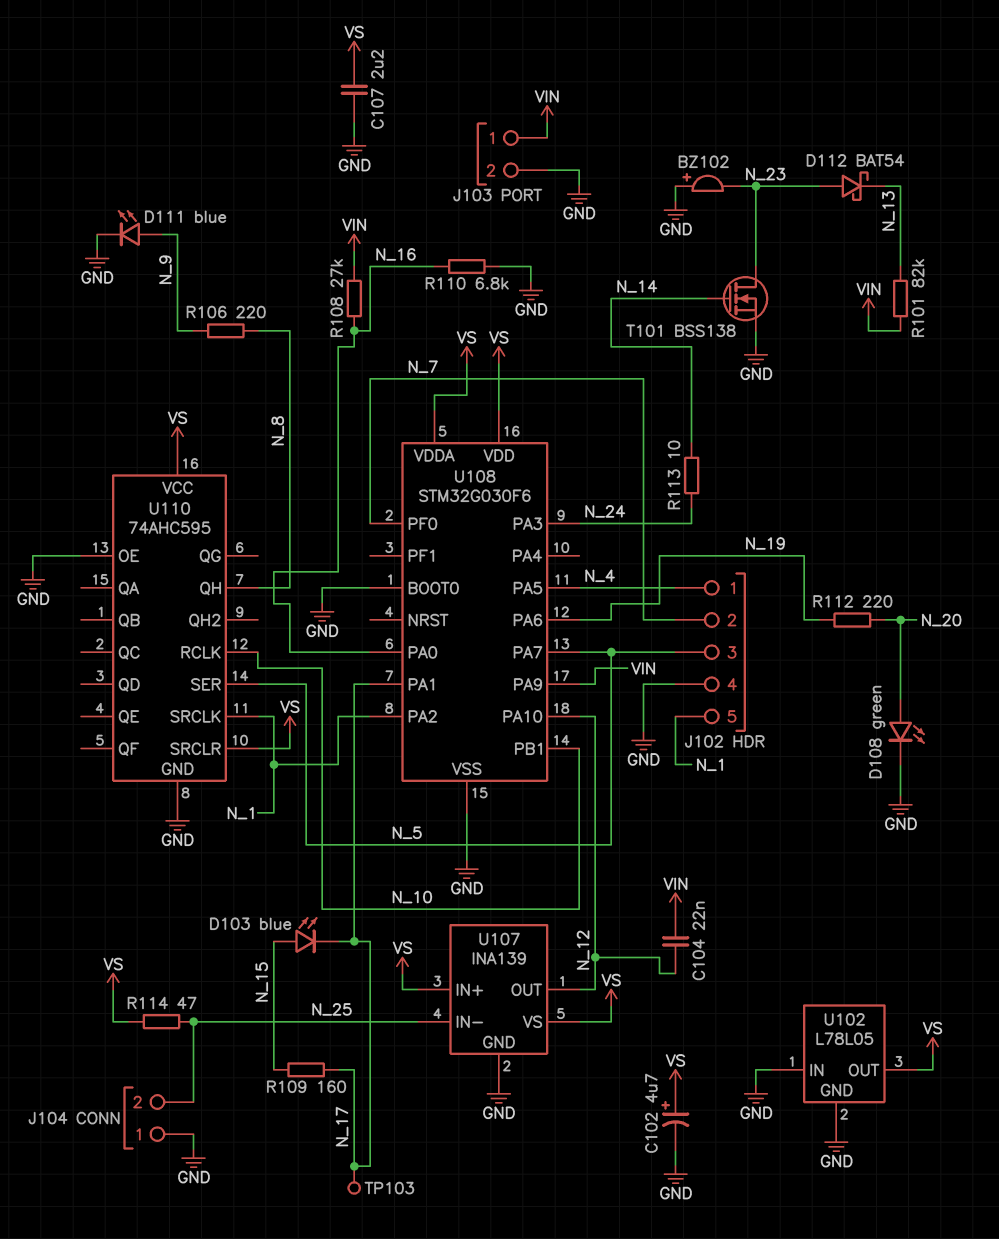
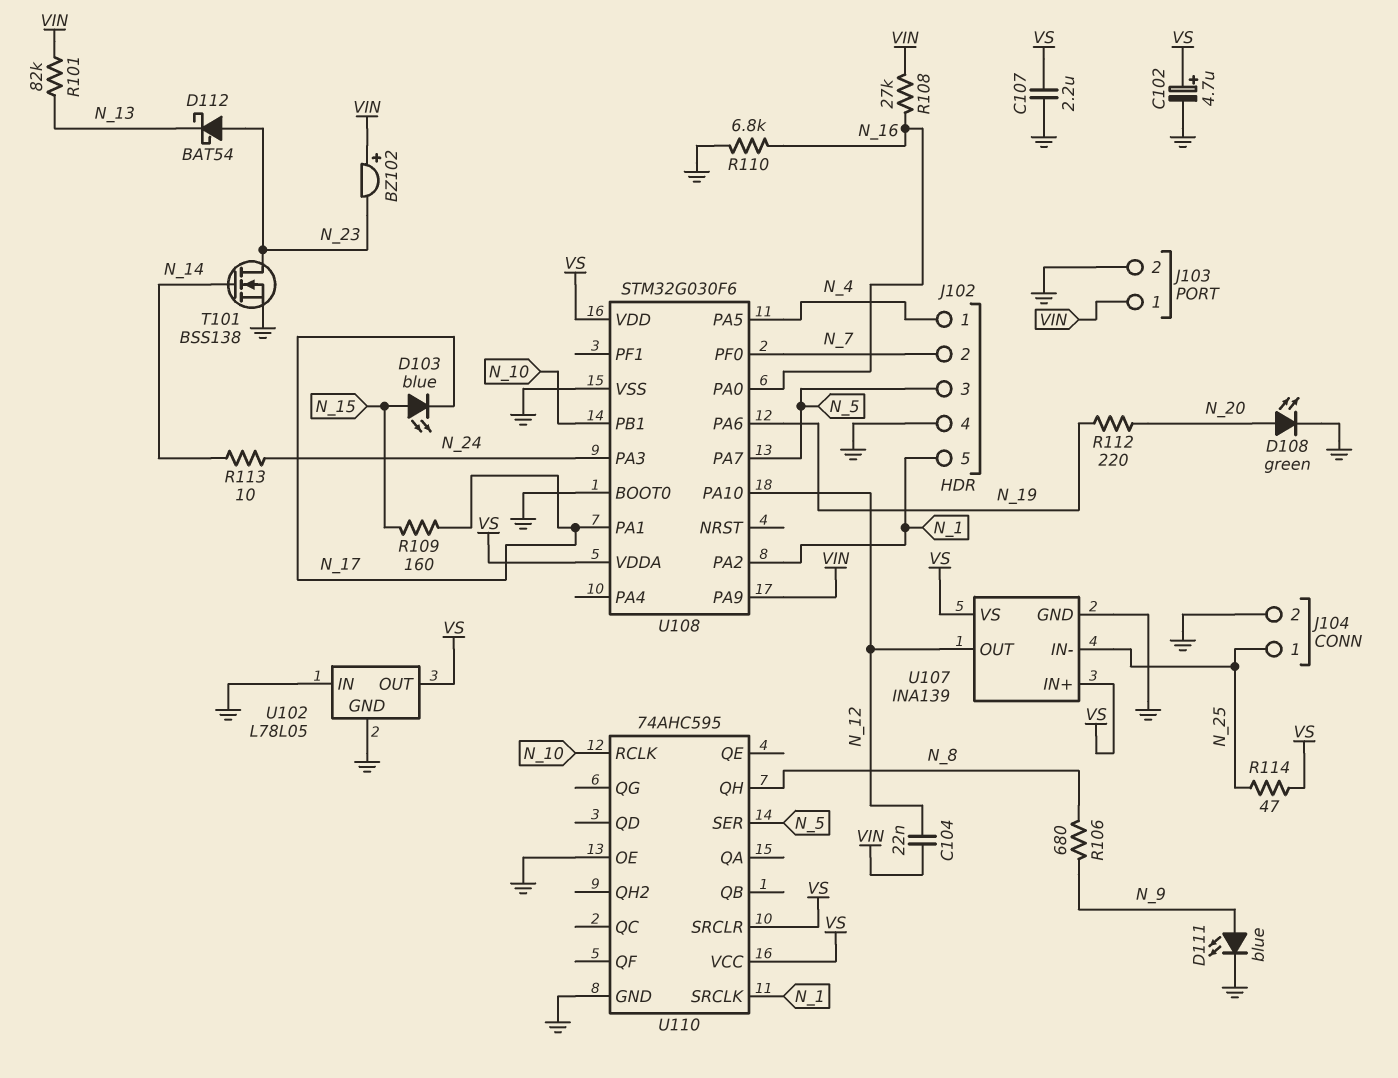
BZ102: buzzer (plus GND, minus N_23) -> buzzer (plus VIN, minus N_23)
J104 pin 1: GND -> N_25
J104 pin 2: N_25 -> GND
R106: 220 (N_8, N_9) -> 680 (N_8, N_9)
TP103: test point (N_17) -> none

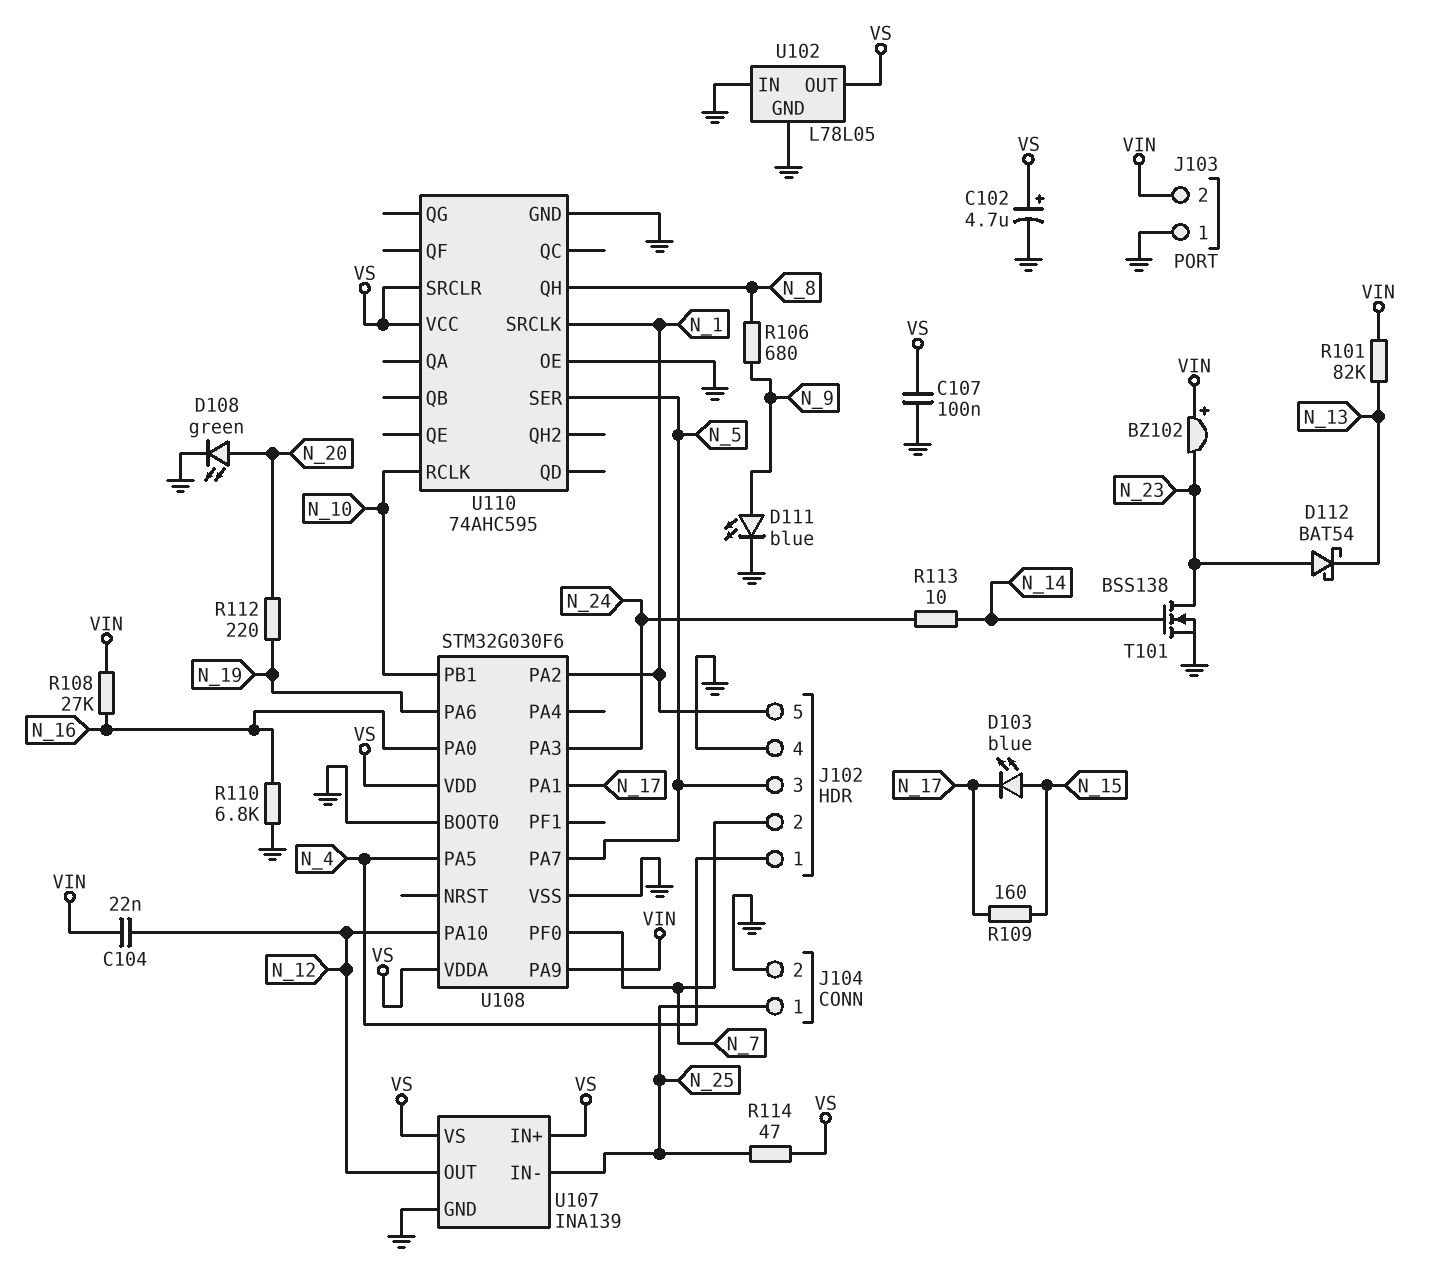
C107: 2.2uF (GND, VS) -> 100nF (GND, VS)
J103 pin 1: VIN -> GND
J103 pin 2: GND -> VIN

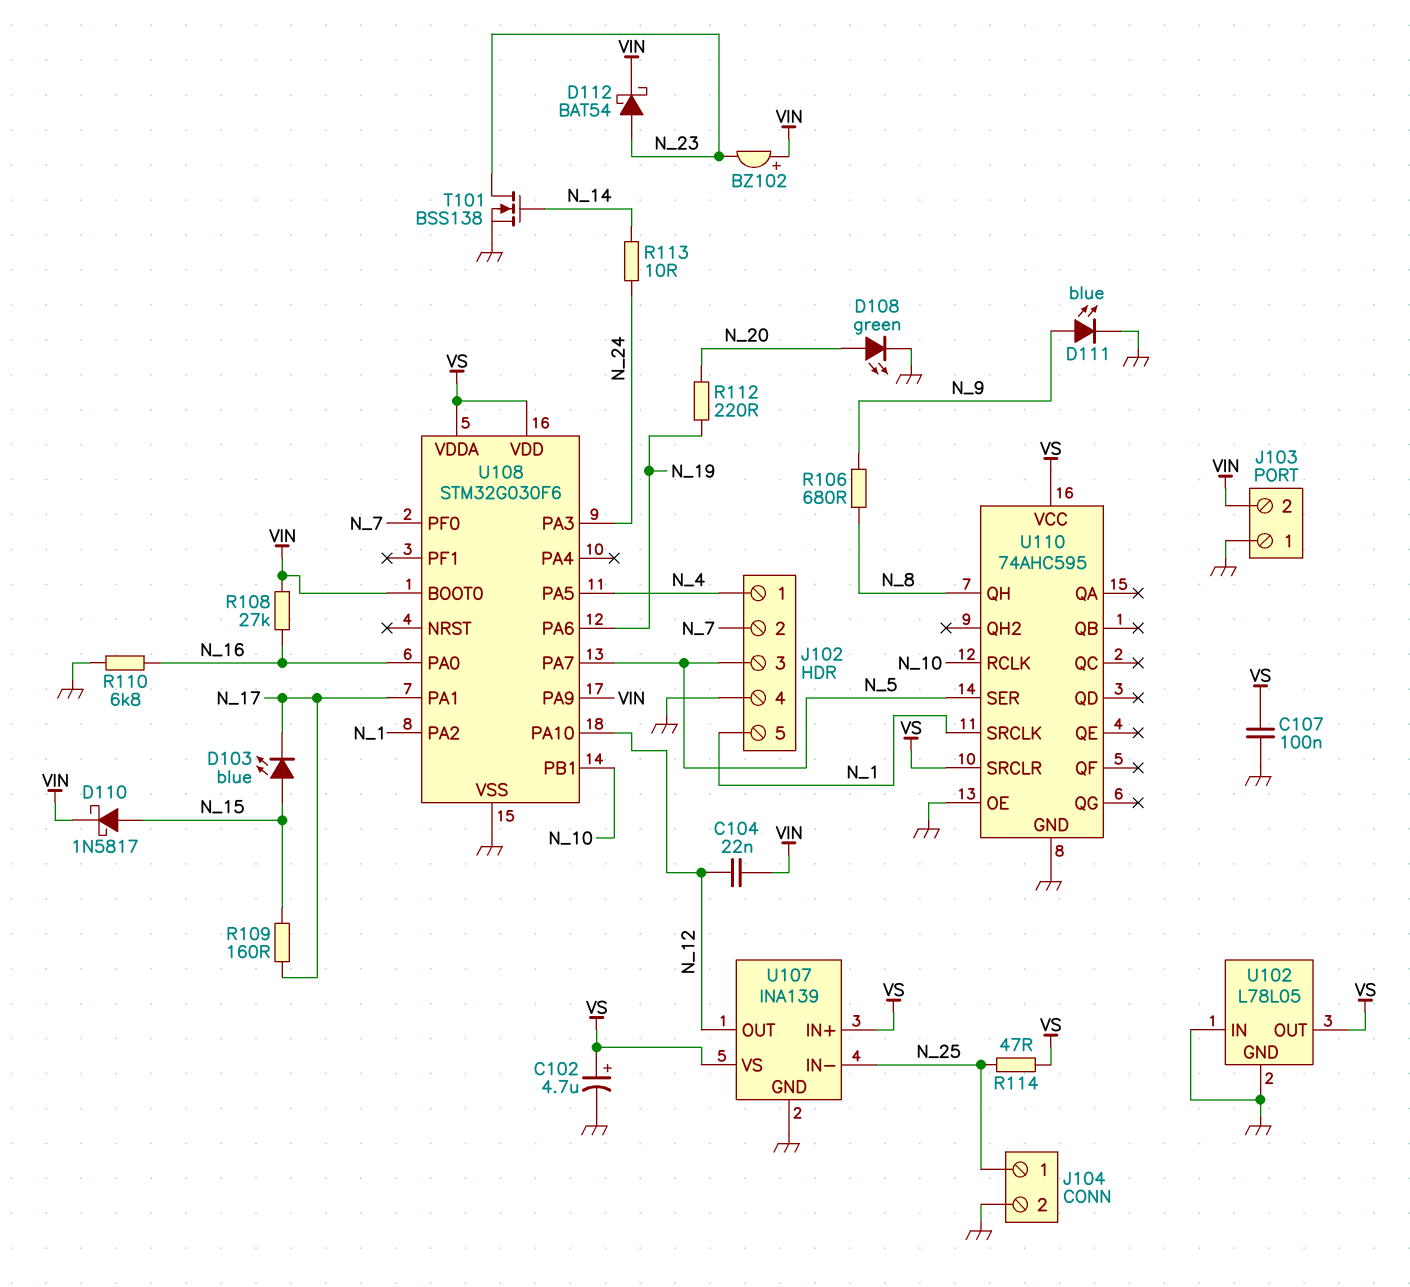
D110: none -> schottky 1N5817 (A N_15, K VIN)
D112: schottky BAT54 (A N_23, K N_13) -> schottky BAT54 (A N_23, K VIN)
R101: 82k (N_13, VIN) -> none
U108 pin BOOT0: GND -> VIN

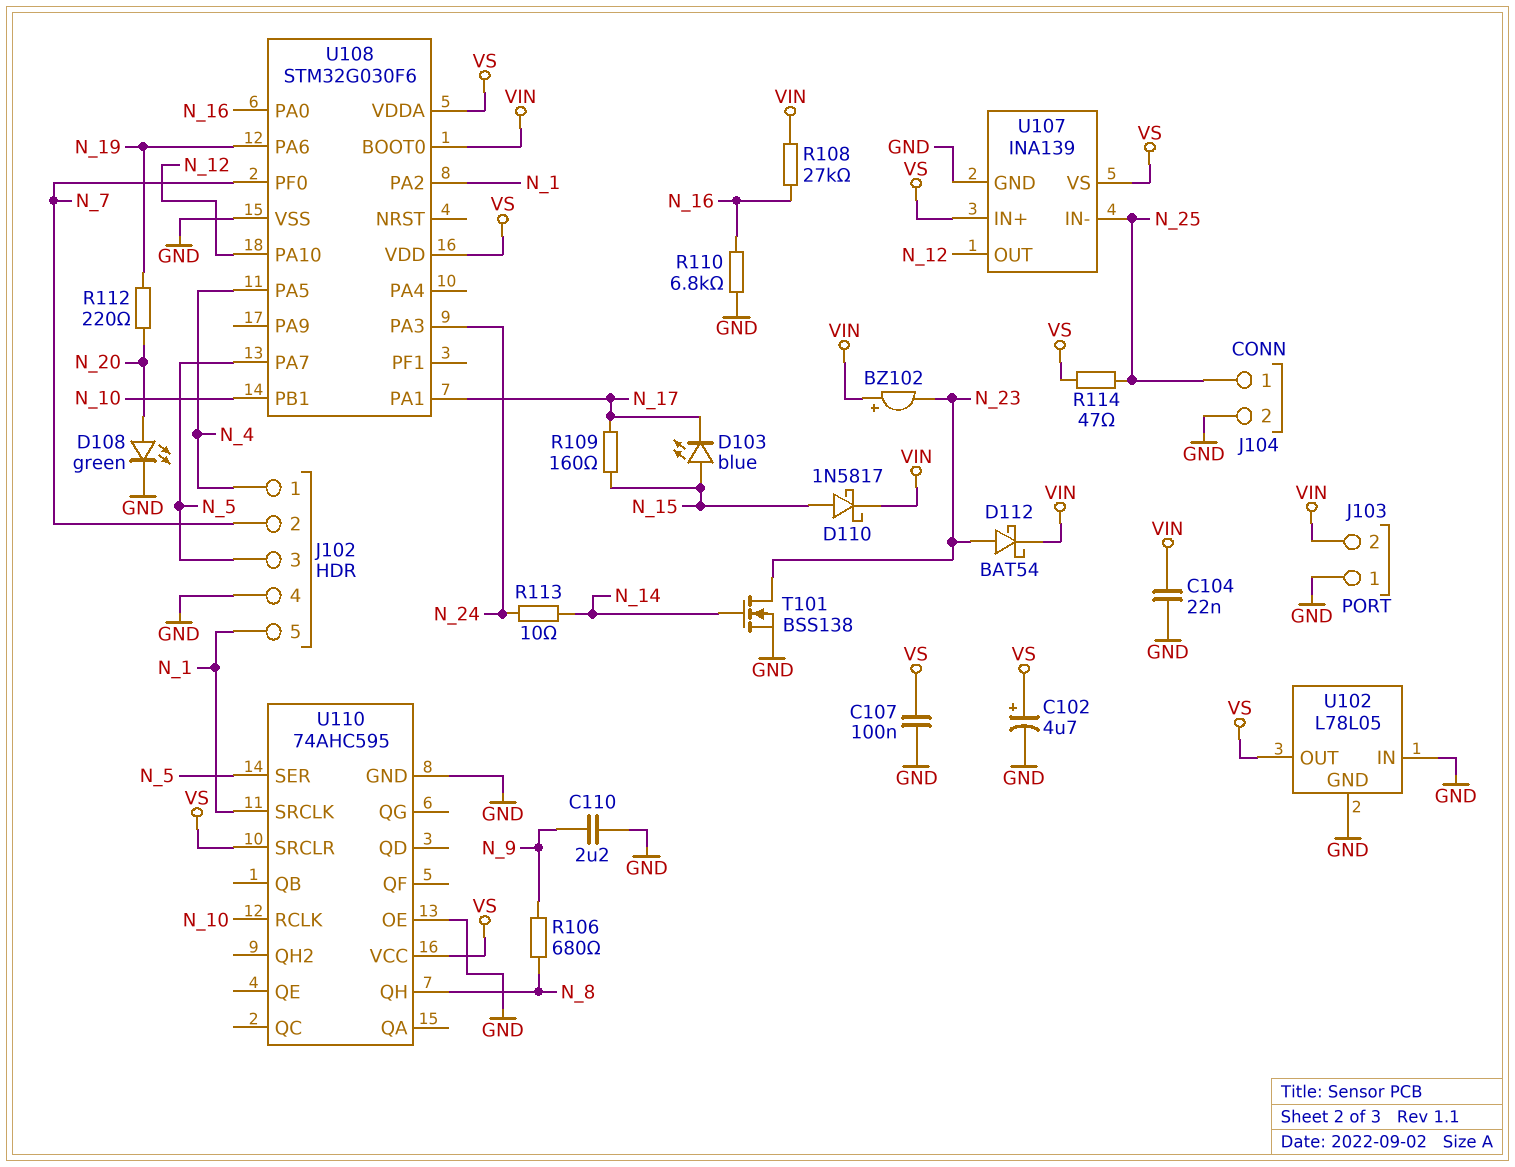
C104: 22nF (N_12, VIN) -> 22nF (GND, VIN)
C110: none -> 2.2uF (GND, N_9)
D111: LED blue (A N_9, K GND) -> none
U108 pin PA9: VIN -> none

